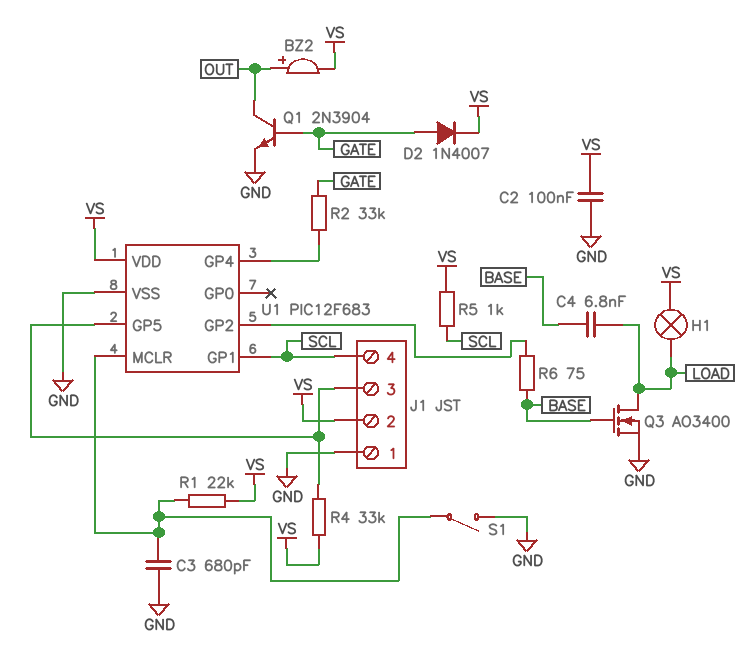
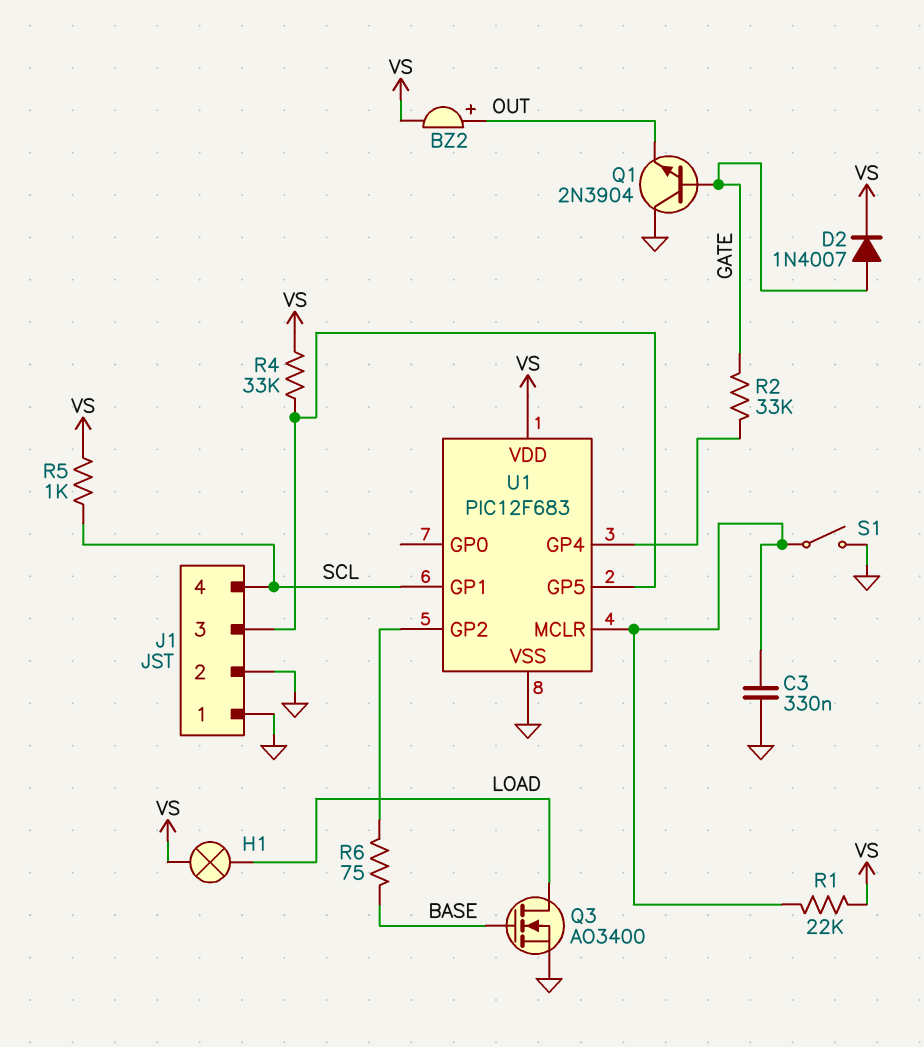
C2: 100nF (GND, VS) -> none
C3: 680pF (GND, U1/MCLR) -> 330nF (GND, U1/MCLR)
C4: 6.8nF (BASE, LOAD) -> none
J1 pin 2: VS -> GND
Q1: NPN 2N3904 (B GATE, C OUT, E GND) -> NPN 2N3904 (B GATE, C GND, E OUT)

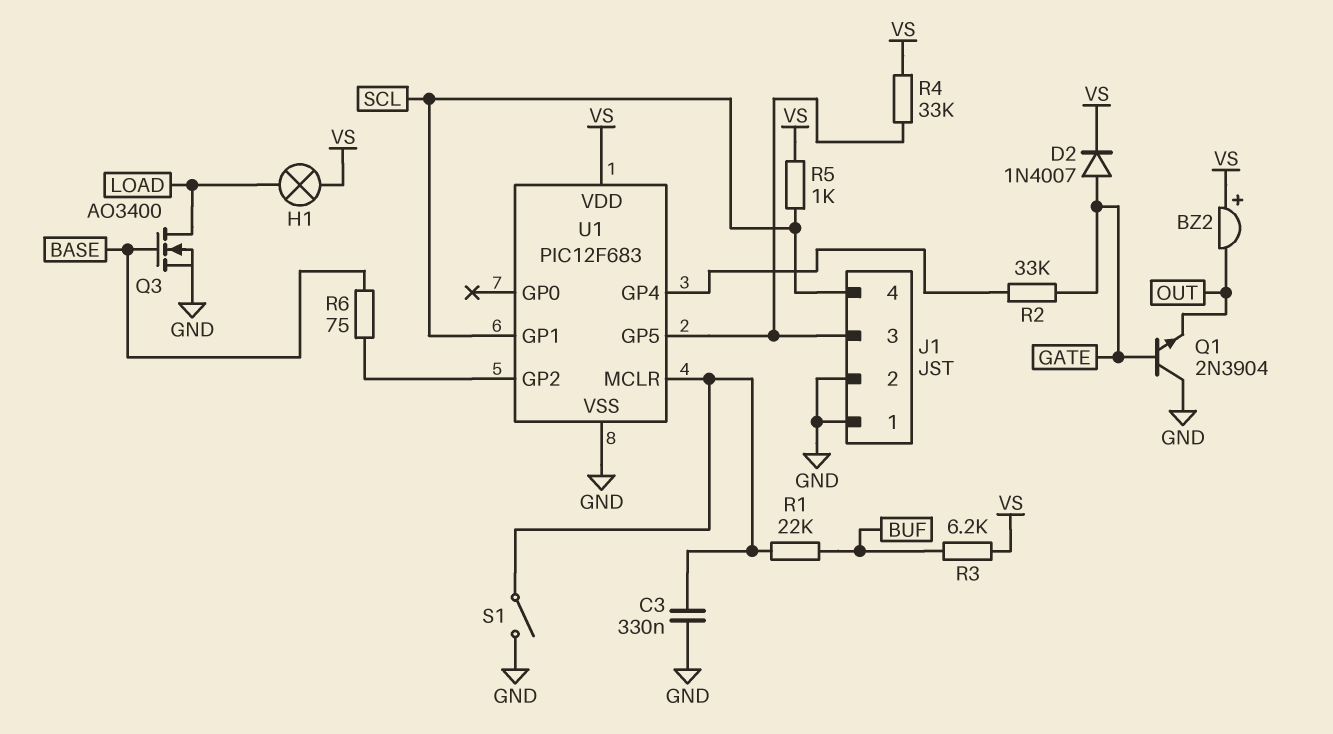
BZ2: buzzer (plus OUT, minus VS) -> buzzer (plus VS, minus OUT)
R1: 22k (U1/MCLR, VS) -> 22k (BUF, U1/MCLR)
R3: none -> 6.2k (BUF, VS)

